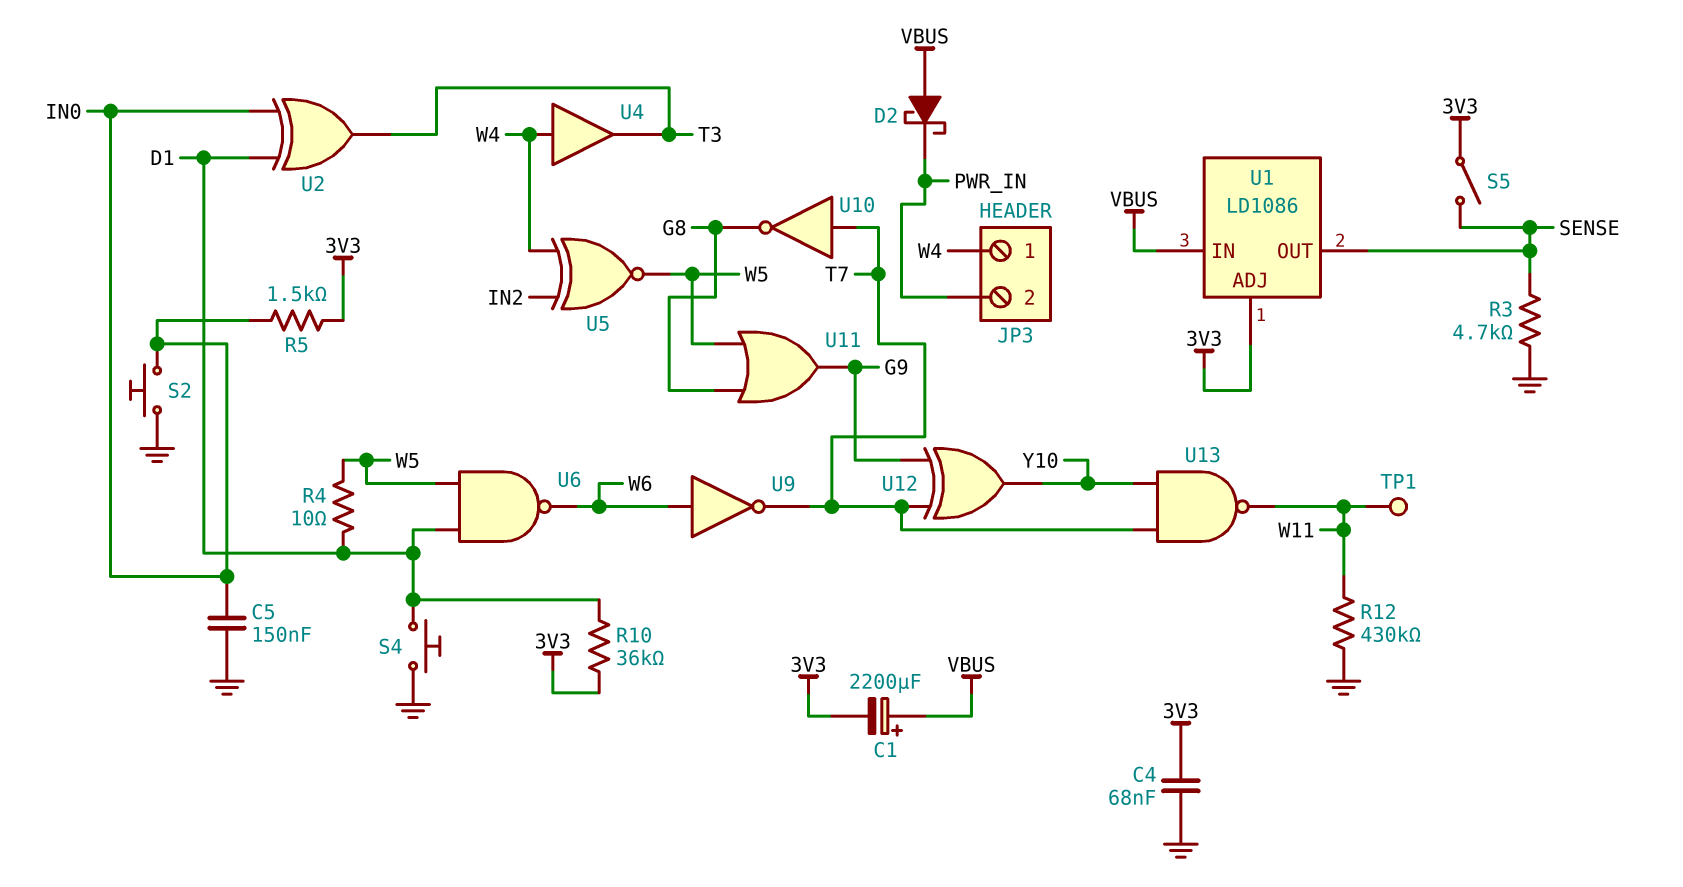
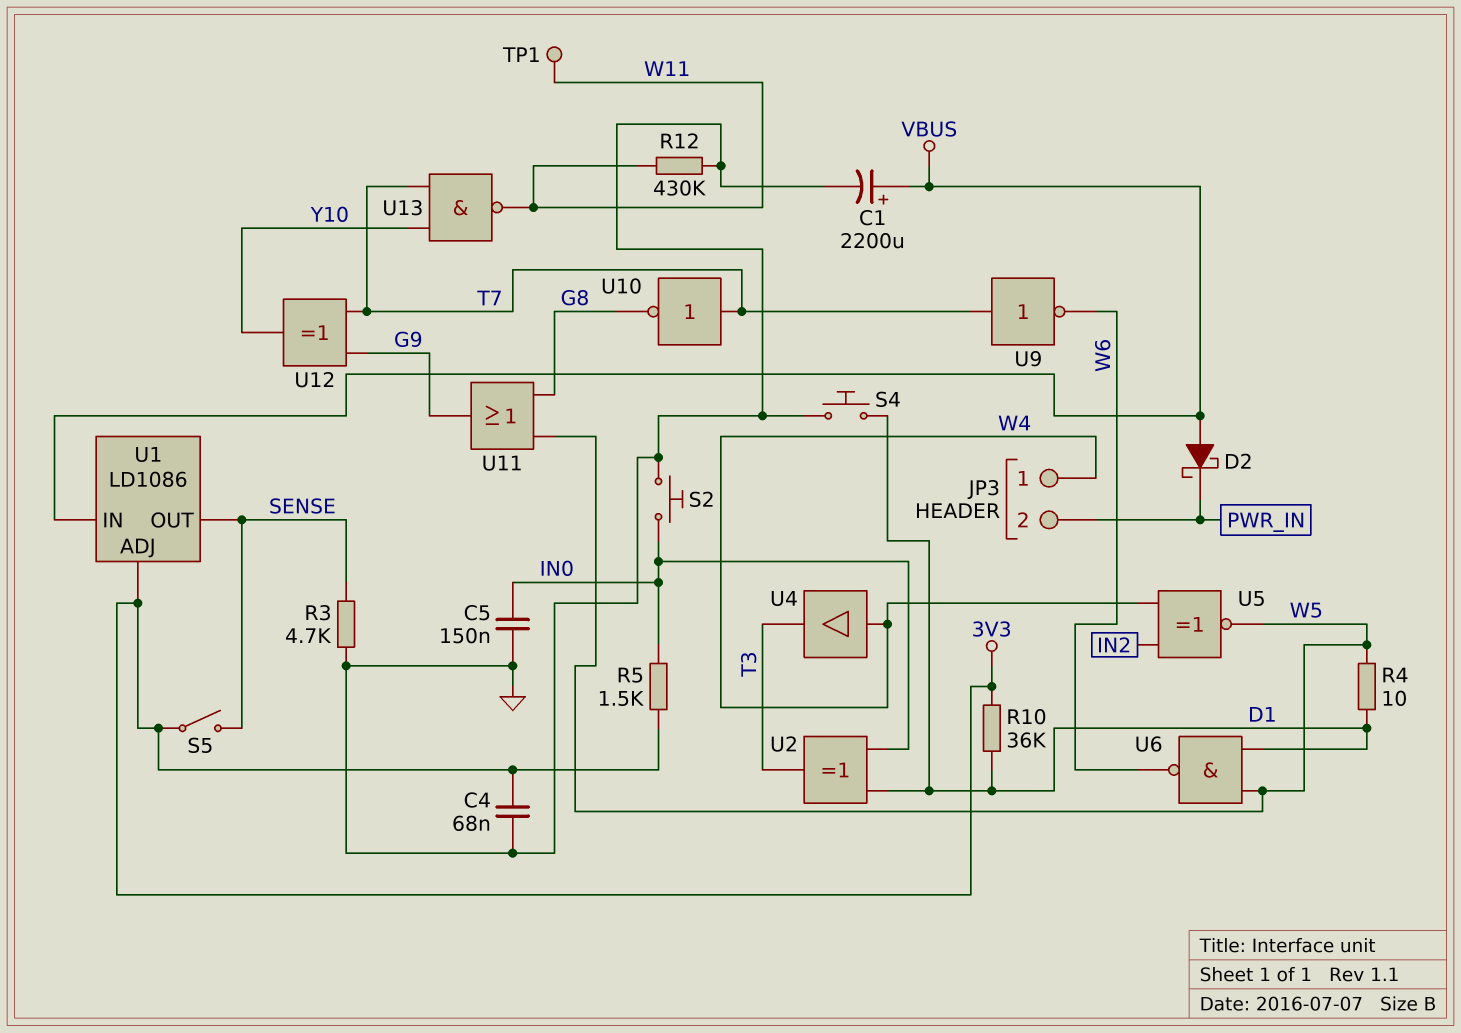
C1: 2200uF (plus VBUS, minus 3V3) -> 2200uF (plus VBUS, minus GND)
U9: NOT (in W6, out T7) -> NOT (in T7, out W6)

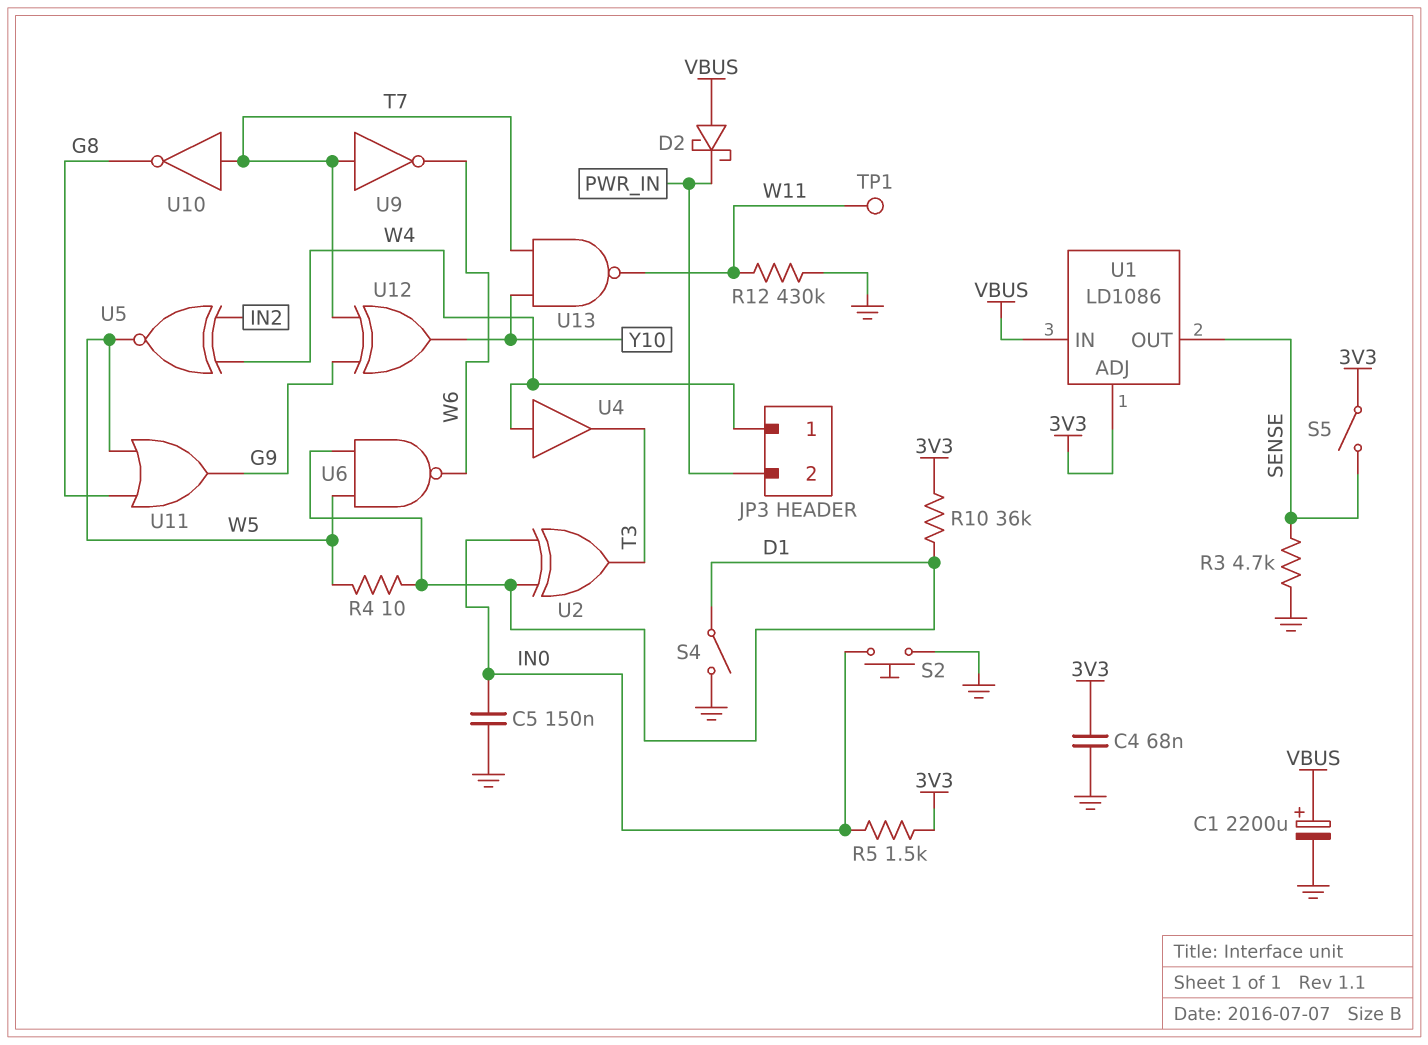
S4: button (D1, GND) -> switch (D1, GND)

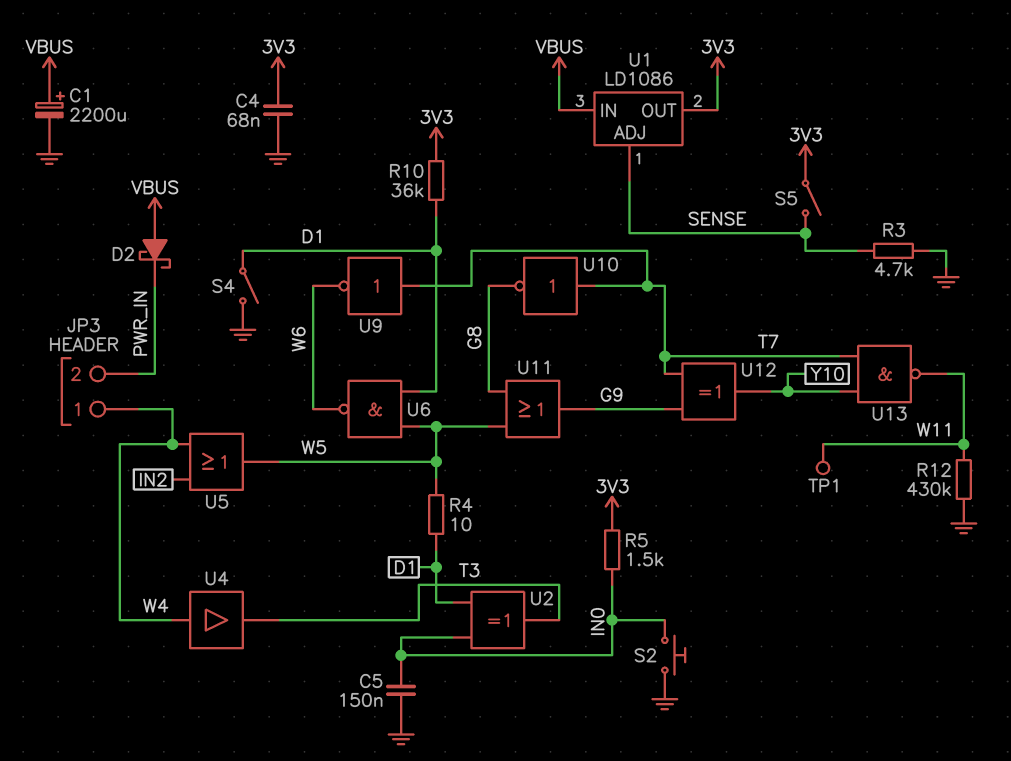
U1 pin ADJ: 3V3 -> SENSE
U1 pin OUT: SENSE -> 3V3
U5: XNOR (in IN2, in W4, out W5) -> OR (in IN2, in W4, out W5)

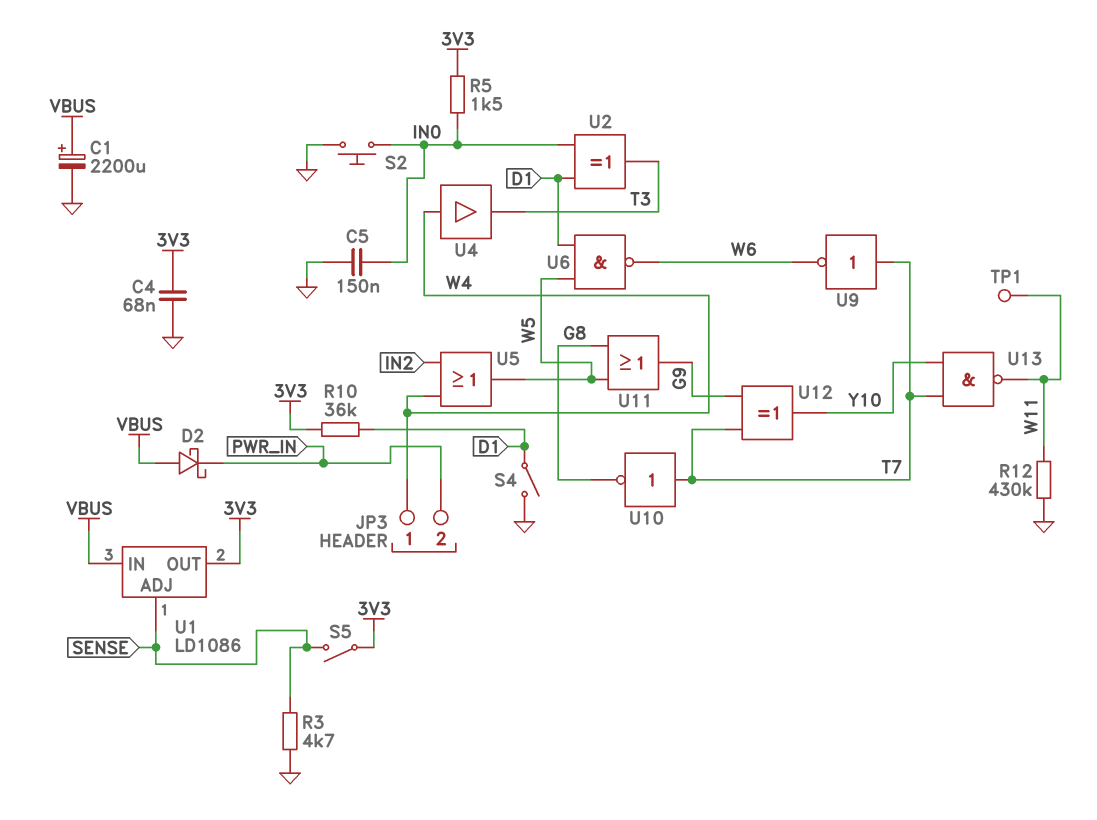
R4: 10 (D1, W5) -> none

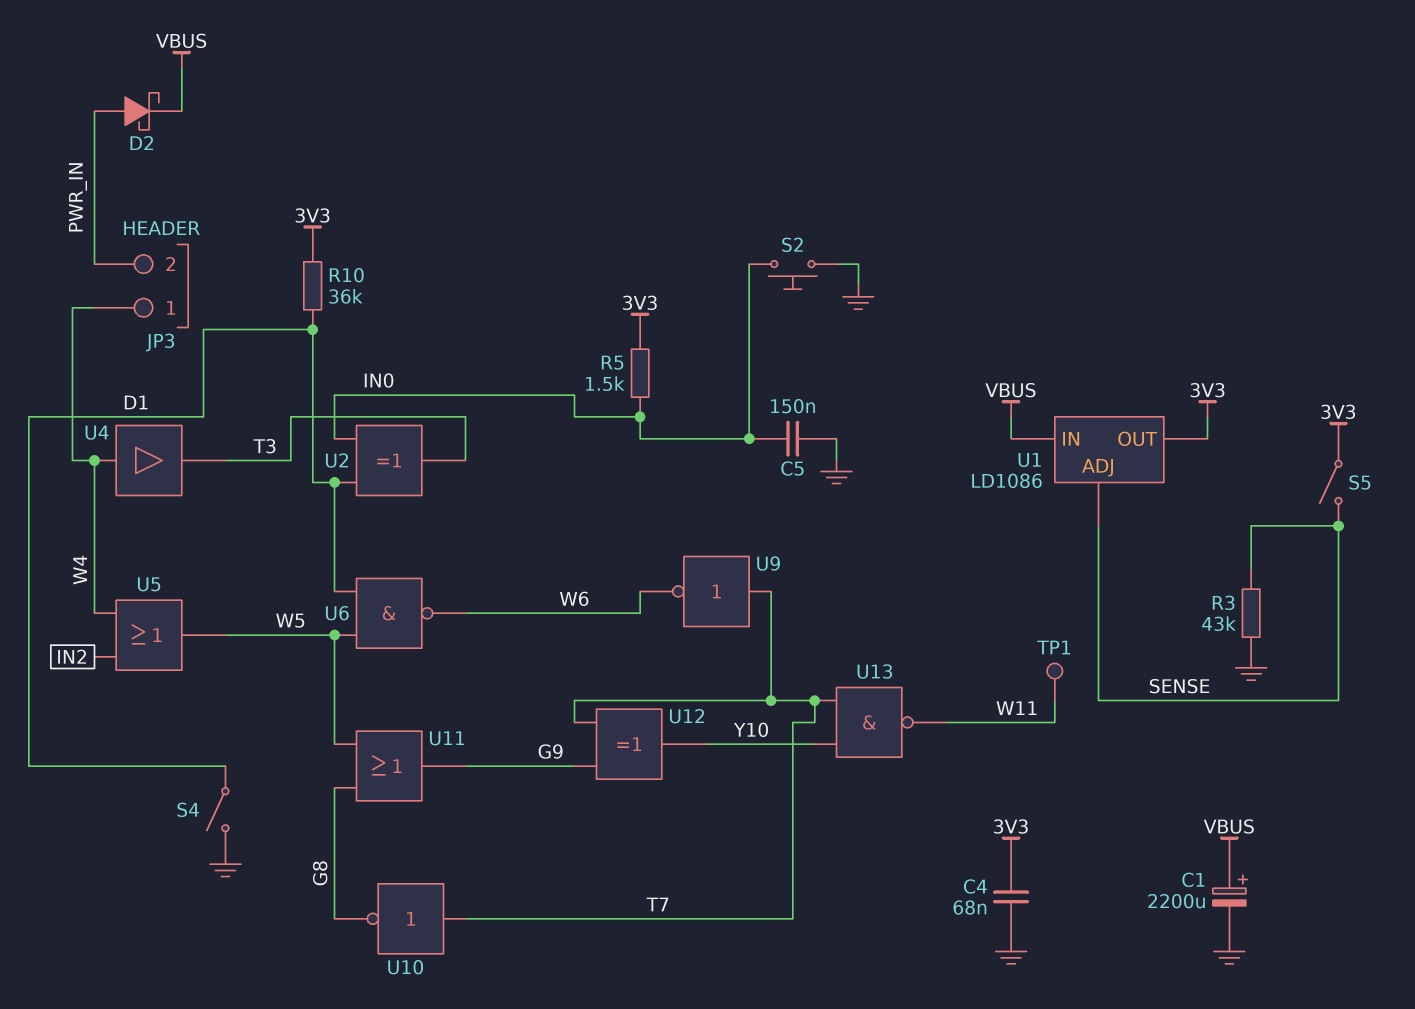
D2: schottky (A VBUS, K PWR_IN) -> schottky (A PWR_IN, K VBUS)
R3: 4.7k (GND, SENSE) -> 43k (GND, SENSE)
R12: 430k (GND, W11) -> none

